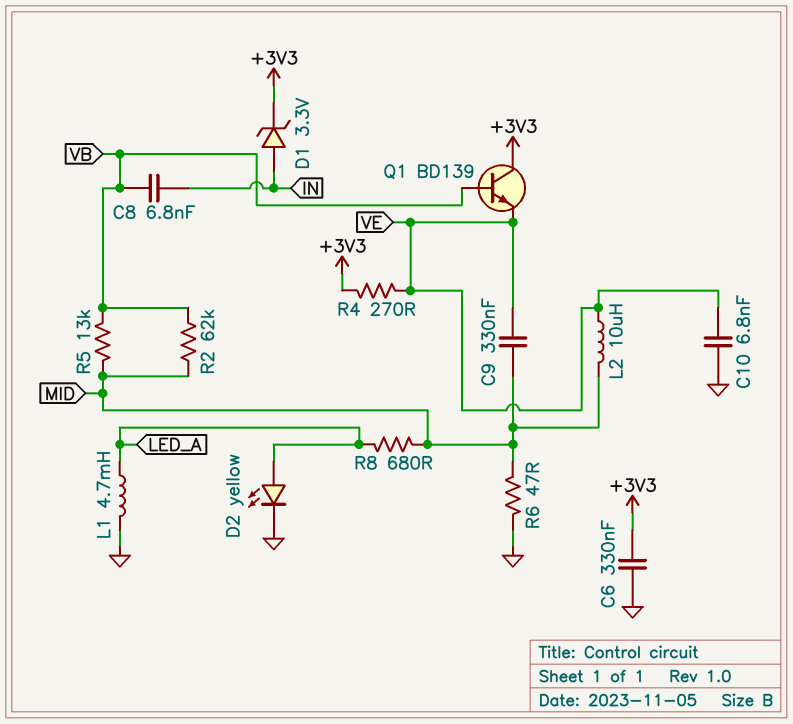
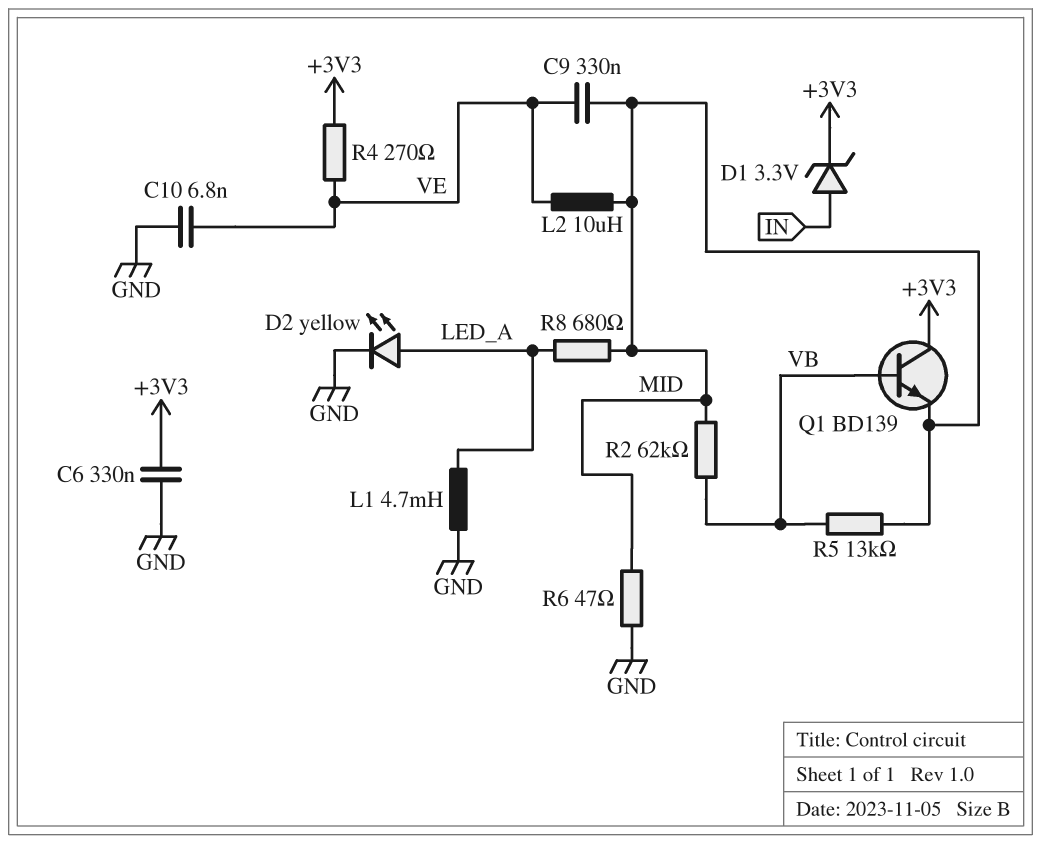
C8: 6.8nF (IN, VB) -> none
Q1: NPN BD139 (B VB, C +3V3, E VE) -> NPN BD139 (B VB, C +3V3, E MID)

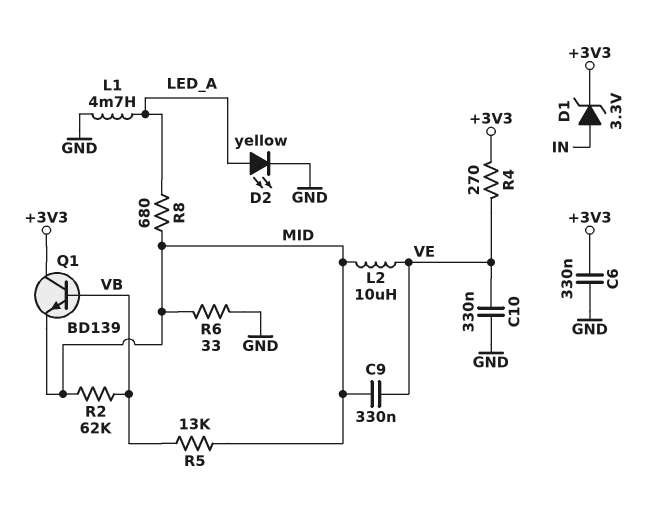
C10: 6.8nF (GND, VE) -> 330nF (GND, VE)
R6: 47 (GND, MID) -> 33 (GND, MID)

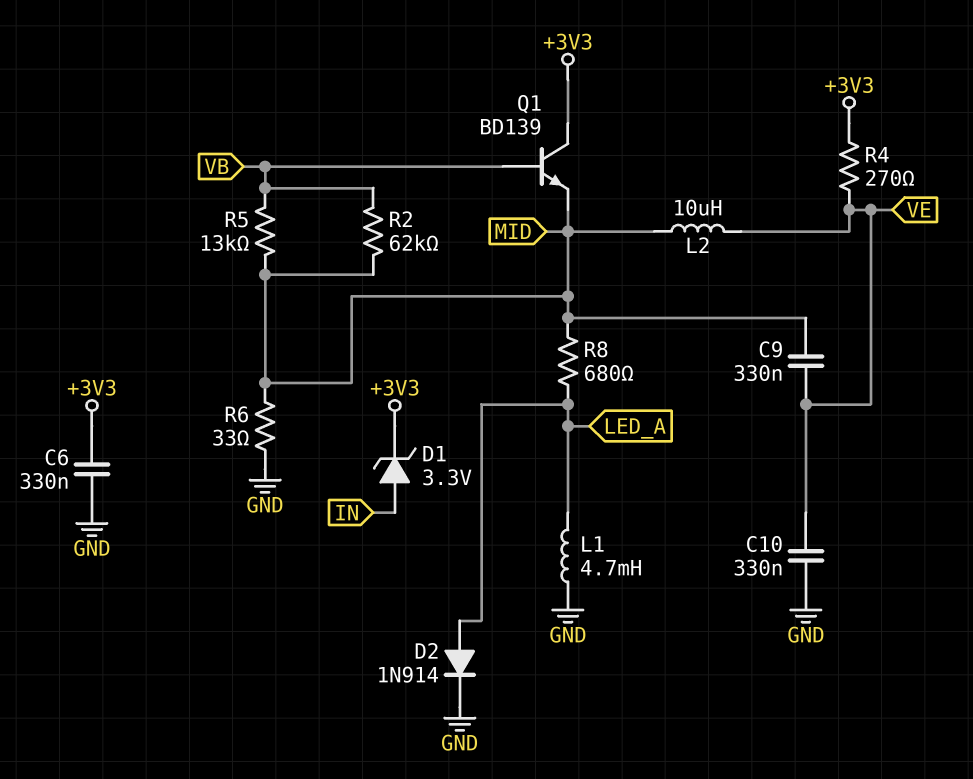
D2: LED yellow (A LED_A, K GND) -> diode 1N914 (A LED_A, K GND)

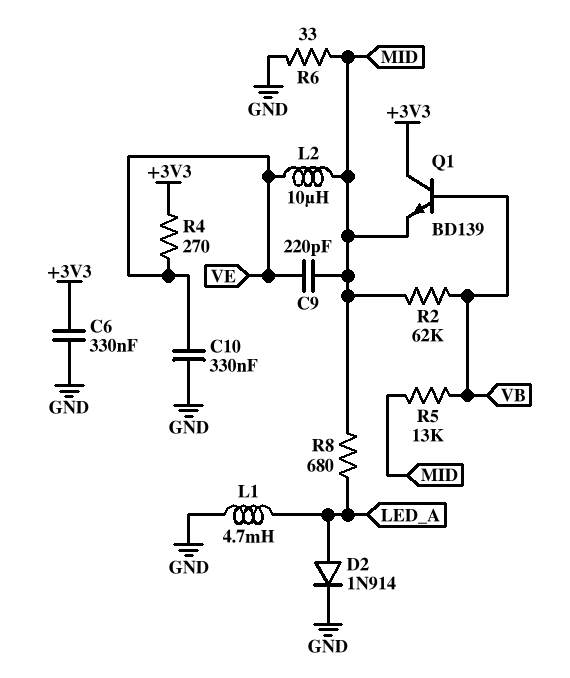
C9: 330nF (MID, VE) -> 220pF (MID, VE)
D1: zener 3.3V (A IN, K +3V3) -> none

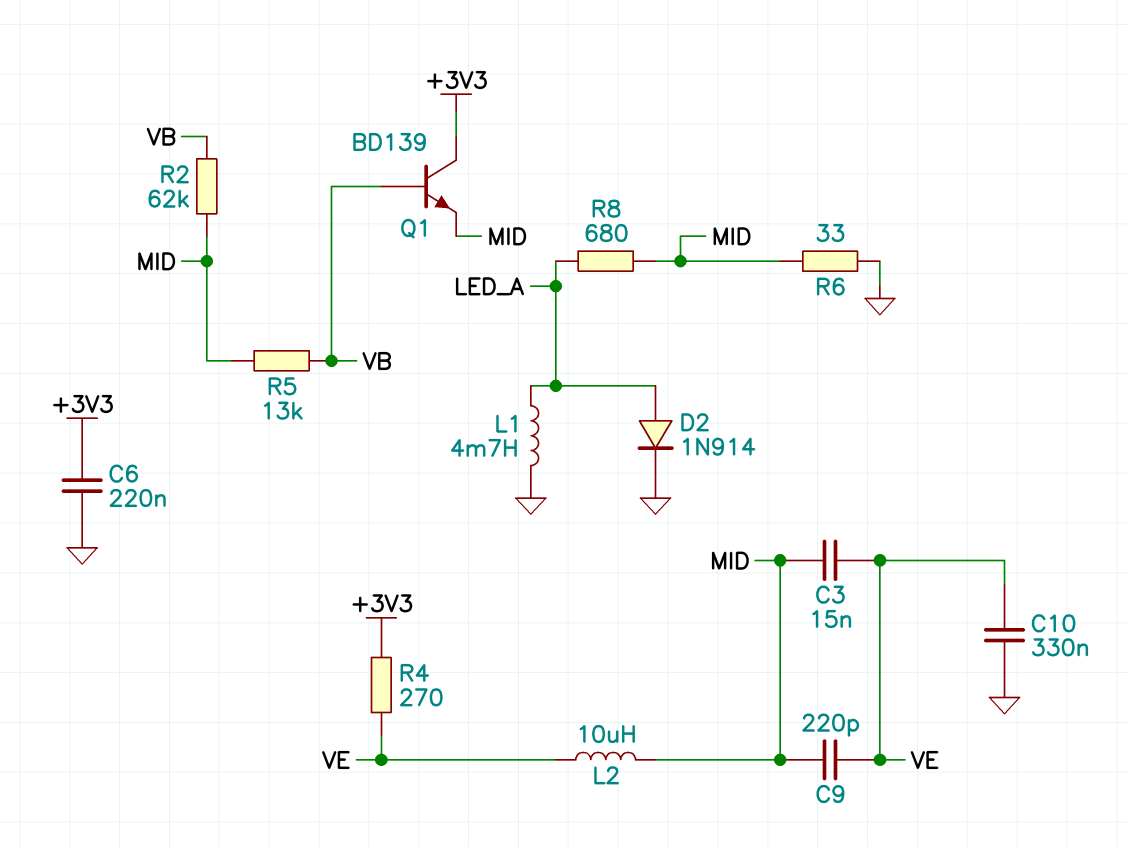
C3: none -> 15nF (MID, VE)
C6: 330nF (+3V3, GND) -> 220nF (+3V3, GND)

